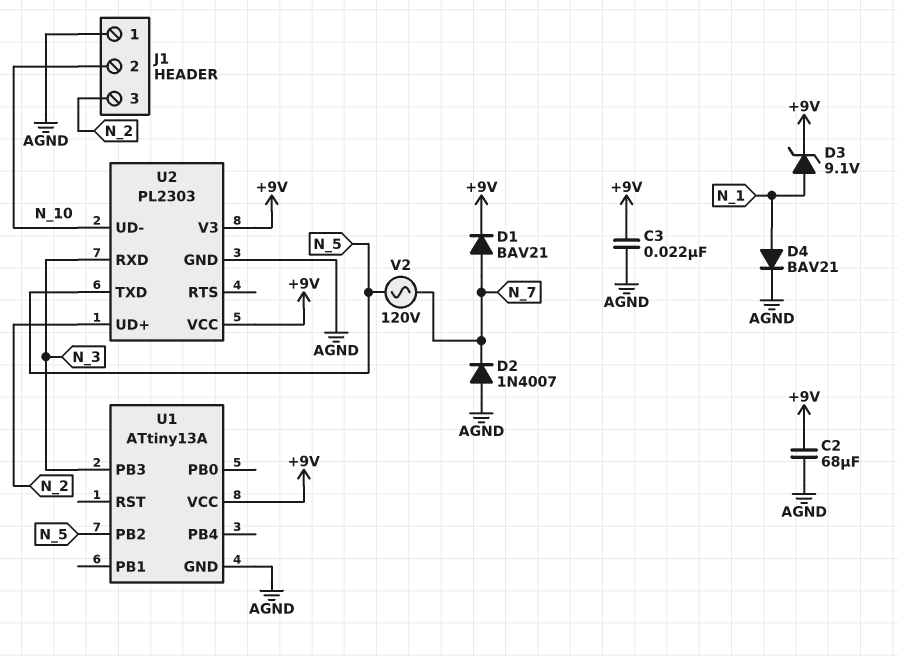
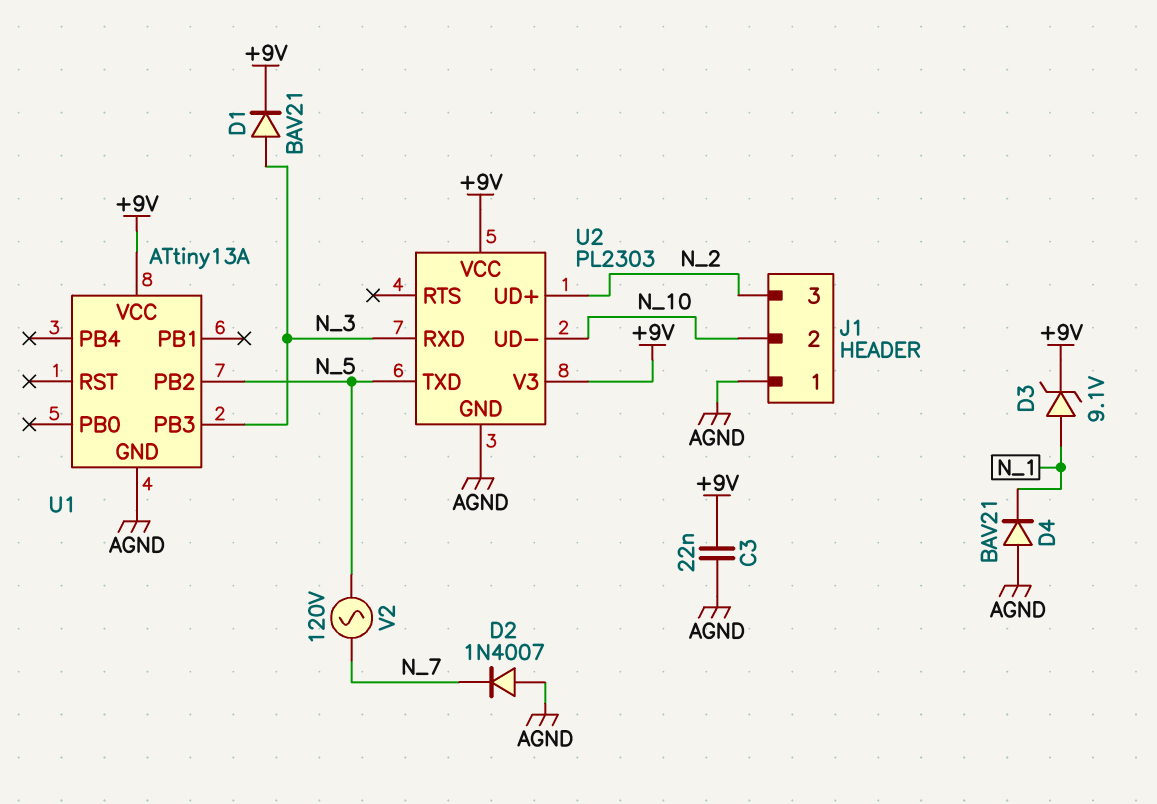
C2: 68uF (+9V, AGND) -> none
D1: diode BAV21 (A N_7, K +9V) -> diode BAV21 (A N_3, K +9V)
D4: diode BAV21 (A N_1, K AGND) -> diode BAV21 (A AGND, K N_1)

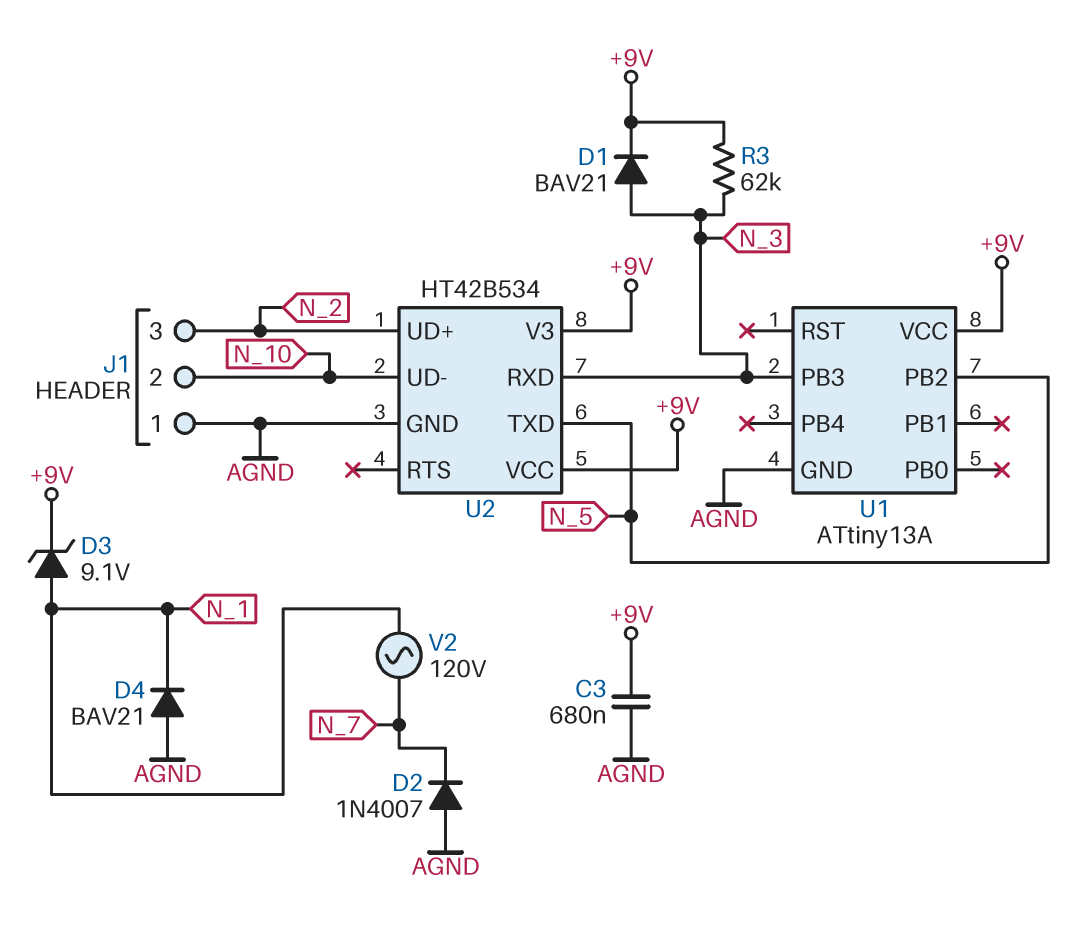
C3: 22nF (+9V, AGND) -> 680nF (+9V, AGND)
R3: none -> 62k (+9V, N_3)
U2: PL2303 -> HT42B534
V2: AC 120V (N_5, N_7) -> AC 120V (N_1, N_7)

